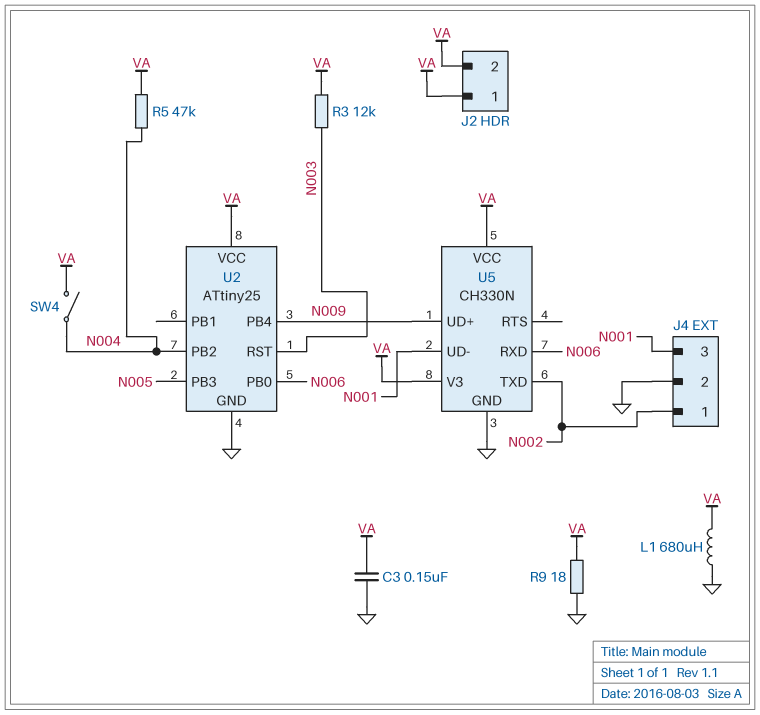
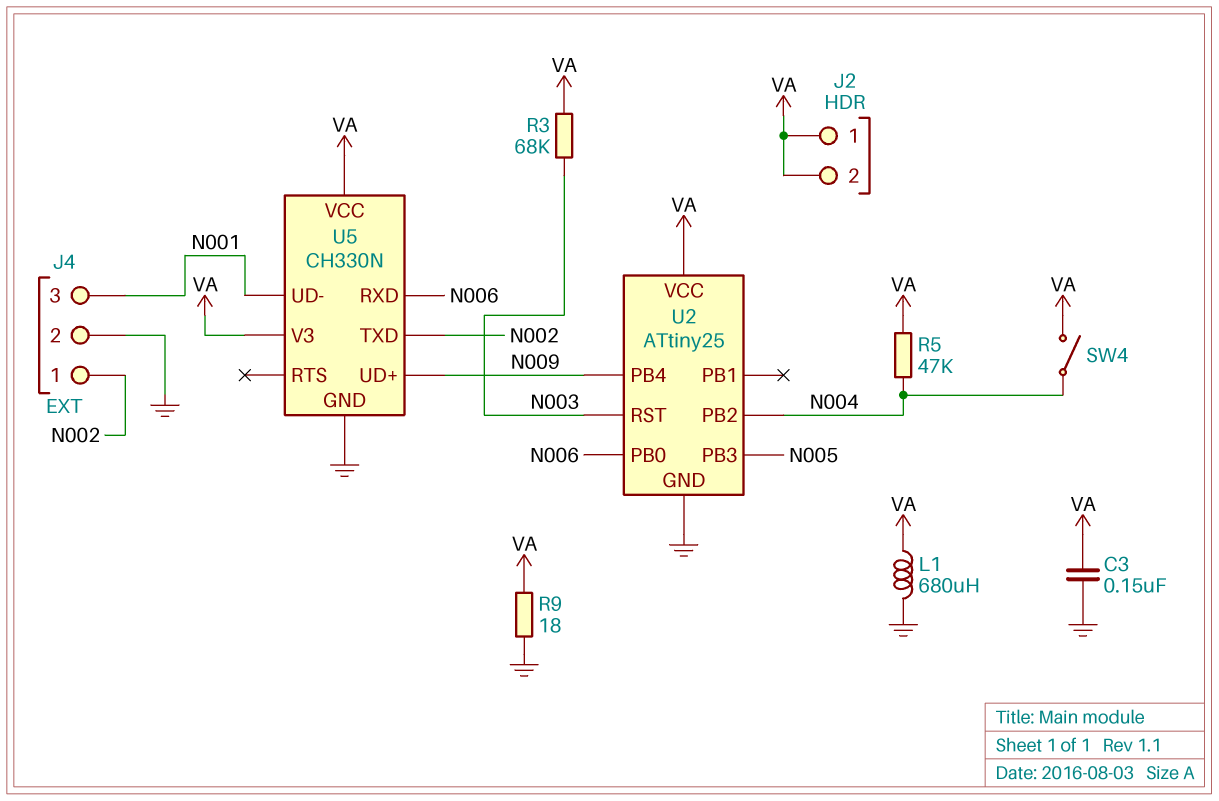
R3: 12k (N003, VA) -> 68k (N003, VA)

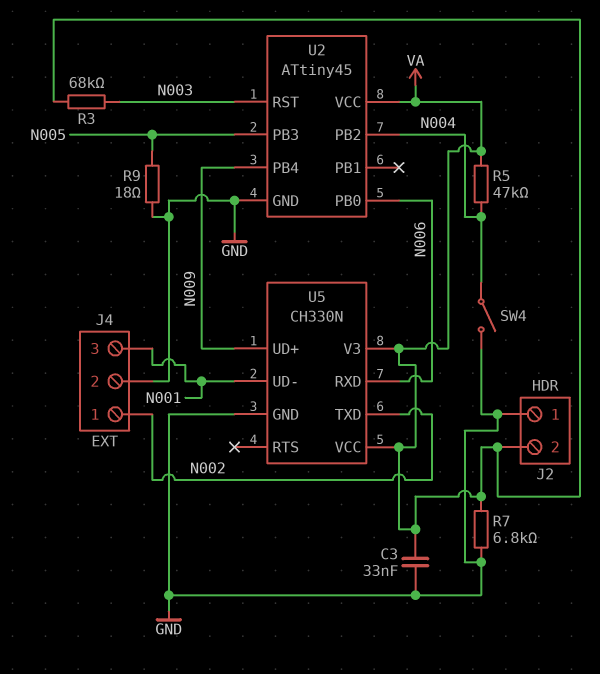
C3: 150nF (GND, VA) -> 33nF (GND, VA)
J2 pin 1: VA -> GND
L1: 680uH (GND, VA) -> none
R7: none -> 6.8k (GND, VA)
R9: 18 (GND, VA) -> 18 (GND, N005)
SW4: switch (N004, VA) -> switch (GND, N004)
U2: ATtiny25 -> ATtiny45

